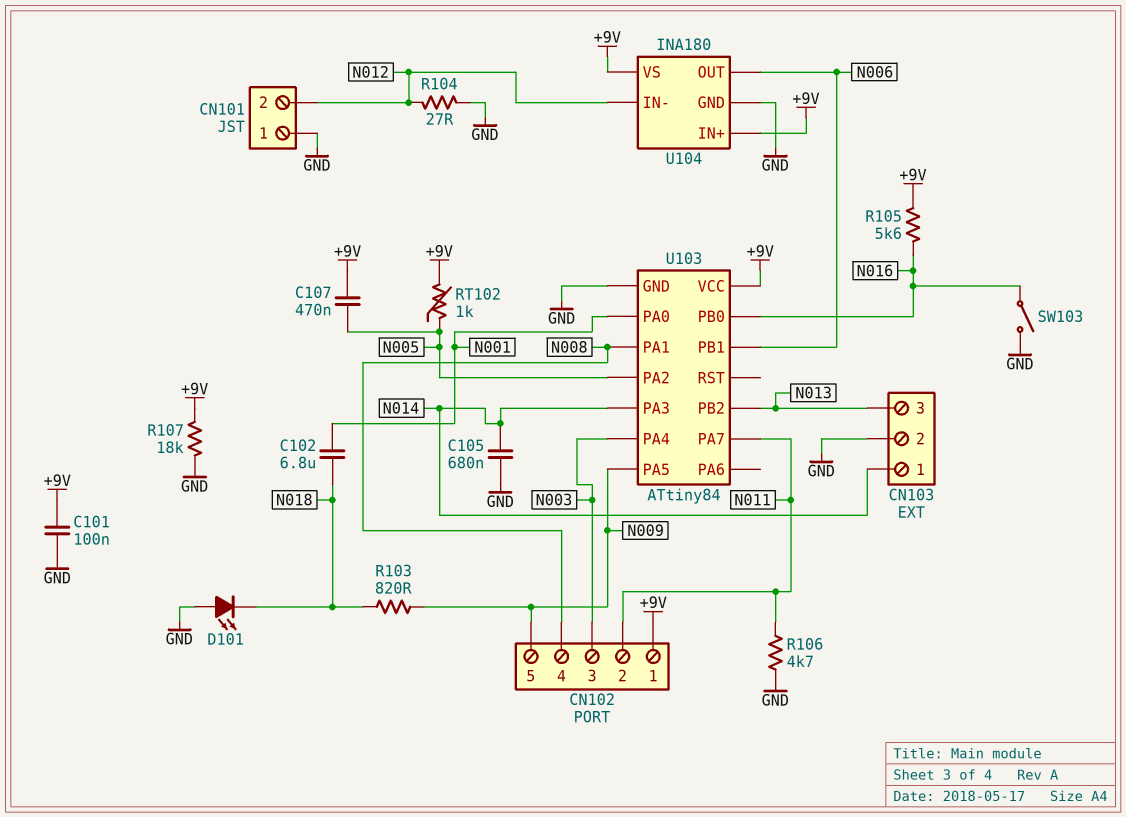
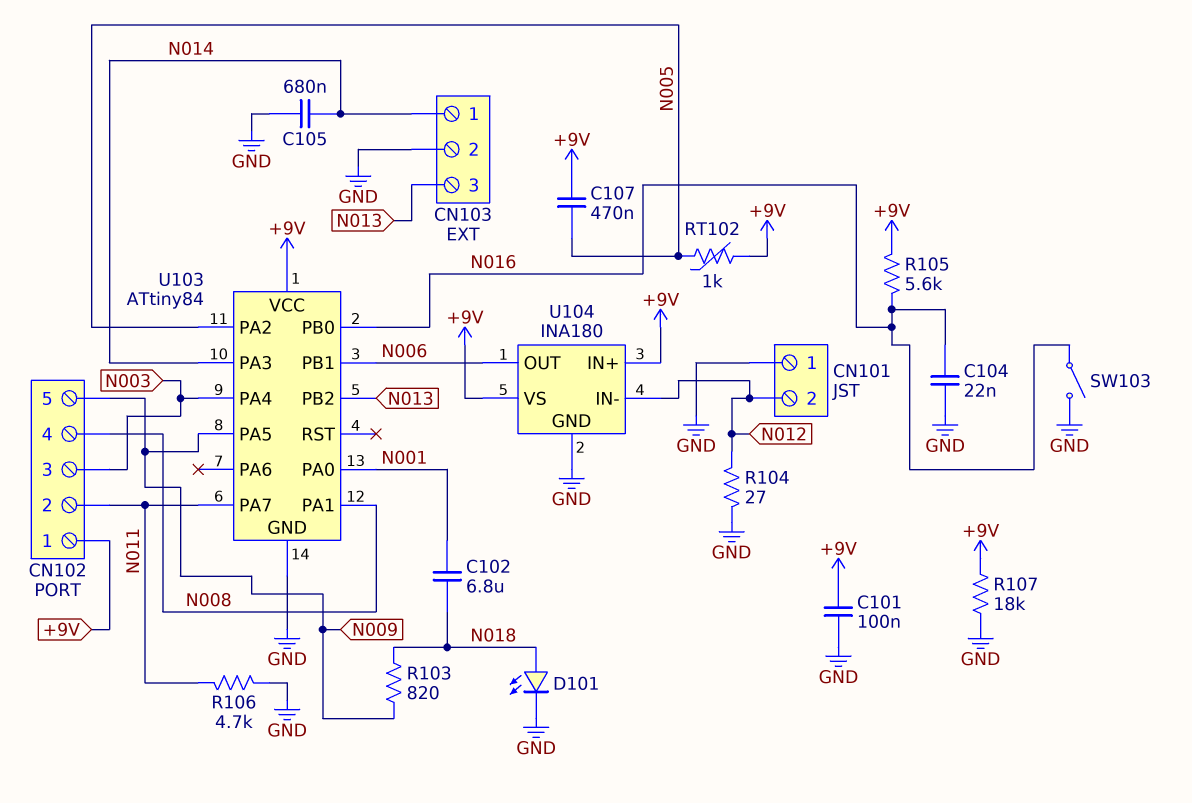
C104: none -> 22nF (GND, N016)
D101: LED (A GND, K N018) -> LED (A N018, K GND)

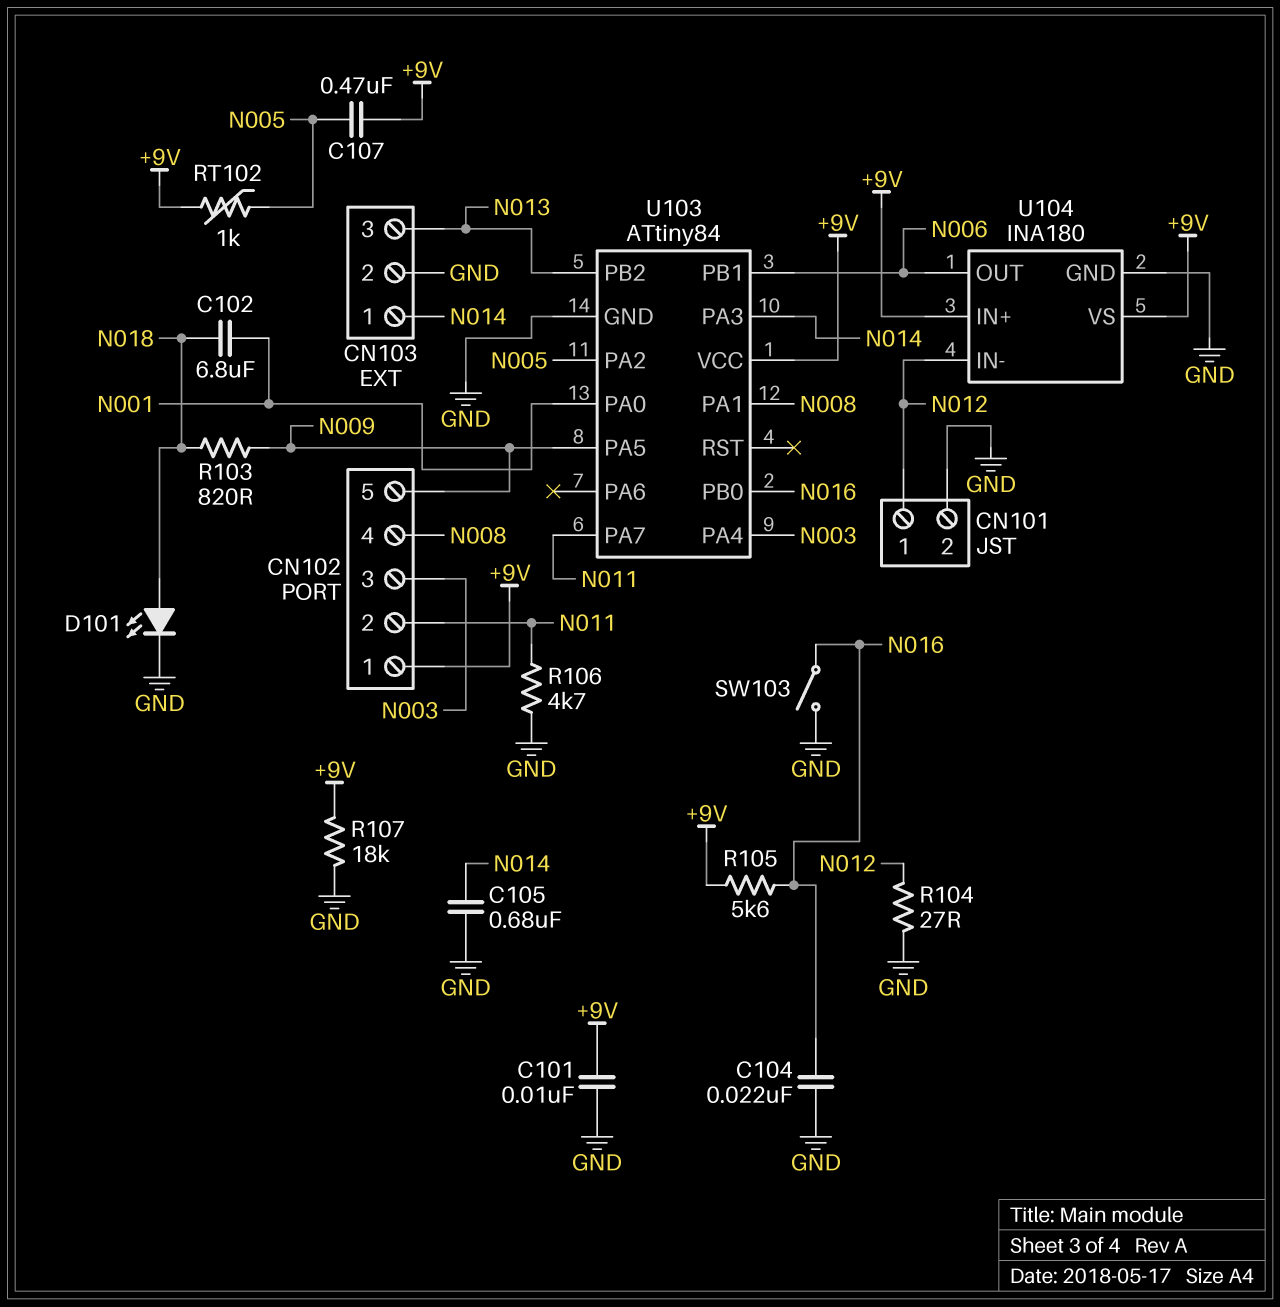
C101: 100nF (+9V, GND) -> 10nF (+9V, GND)
CN101 pin 1: GND -> N012
CN101 pin 2: N012 -> GND

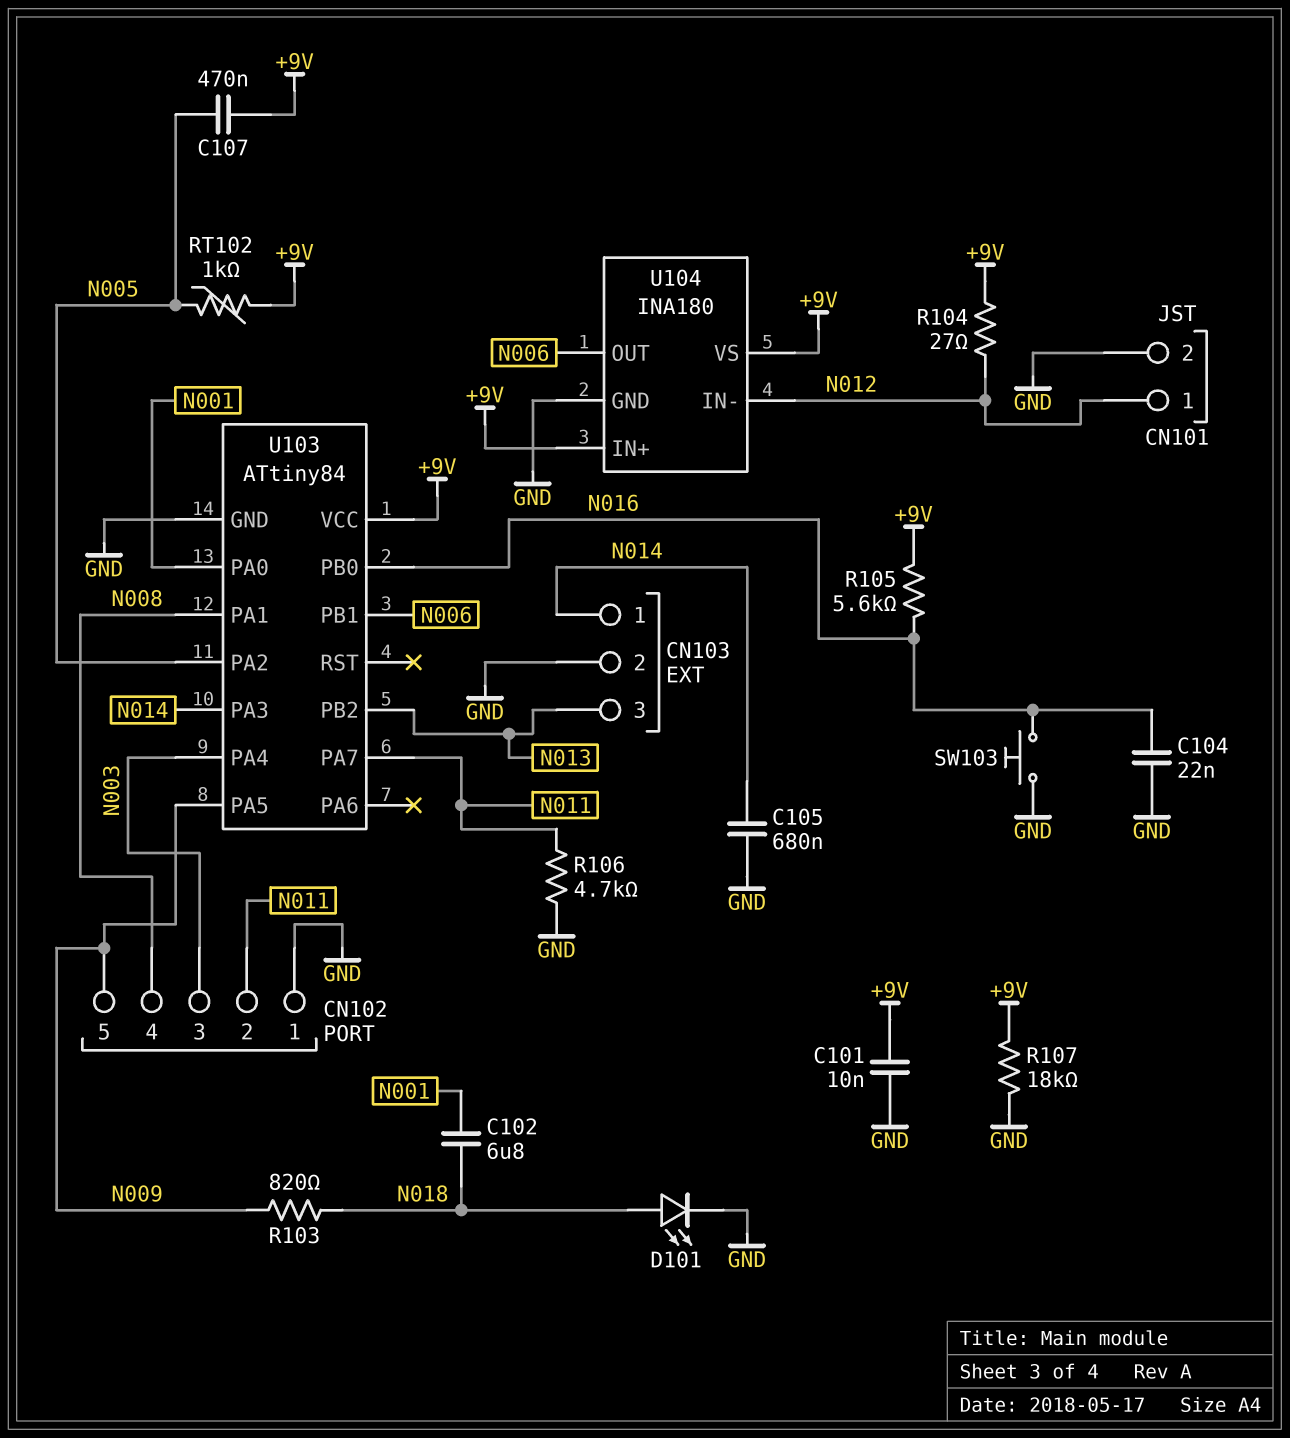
CN102 pin 1: +9V -> GND
R104: 27 (GND, N012) -> 27 (+9V, N012)
SW103: switch (GND, N016) -> button (GND, N016)

